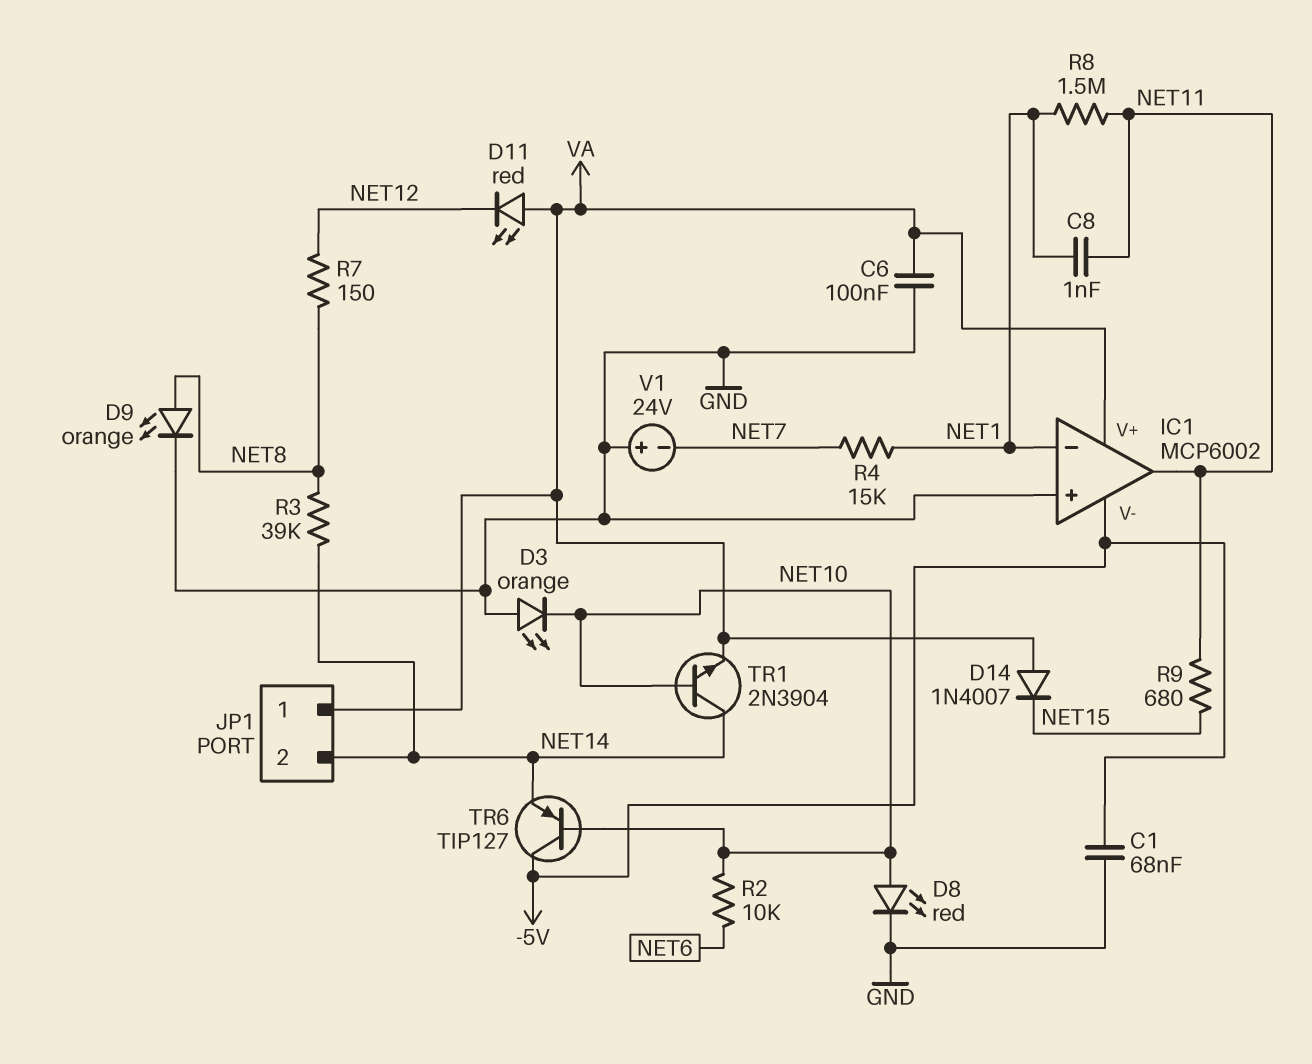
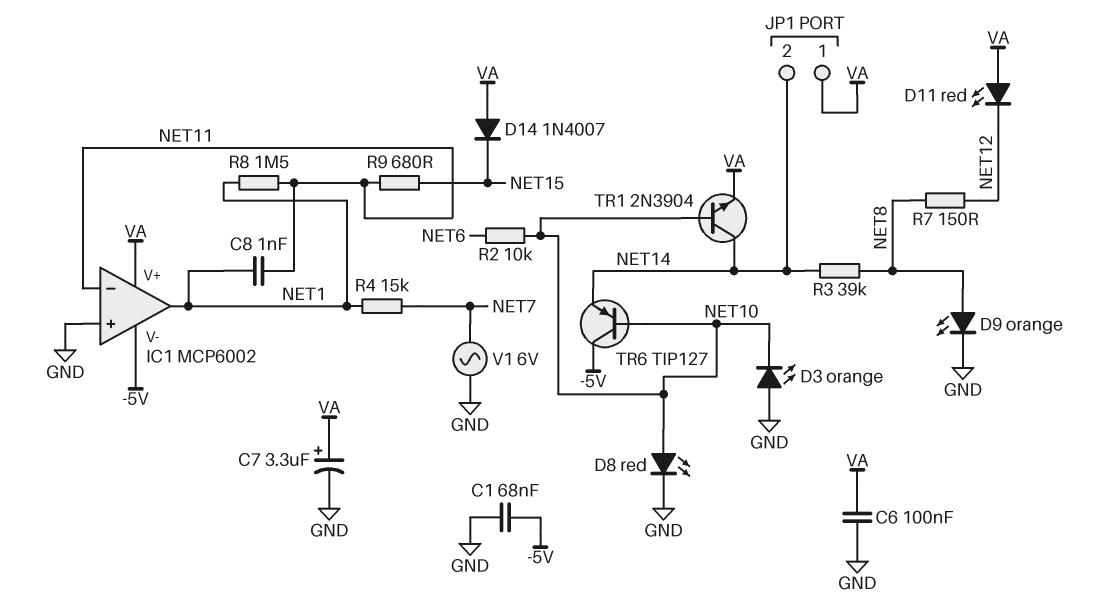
C7: none -> 3.3uF (plus VA, minus GND)
IC1 pin in-: NET1 -> NET11
IC1 pin out: NET11 -> NET1
V1: 24V (plus GND, minus NET7) -> AC 6V (GND, NET7)

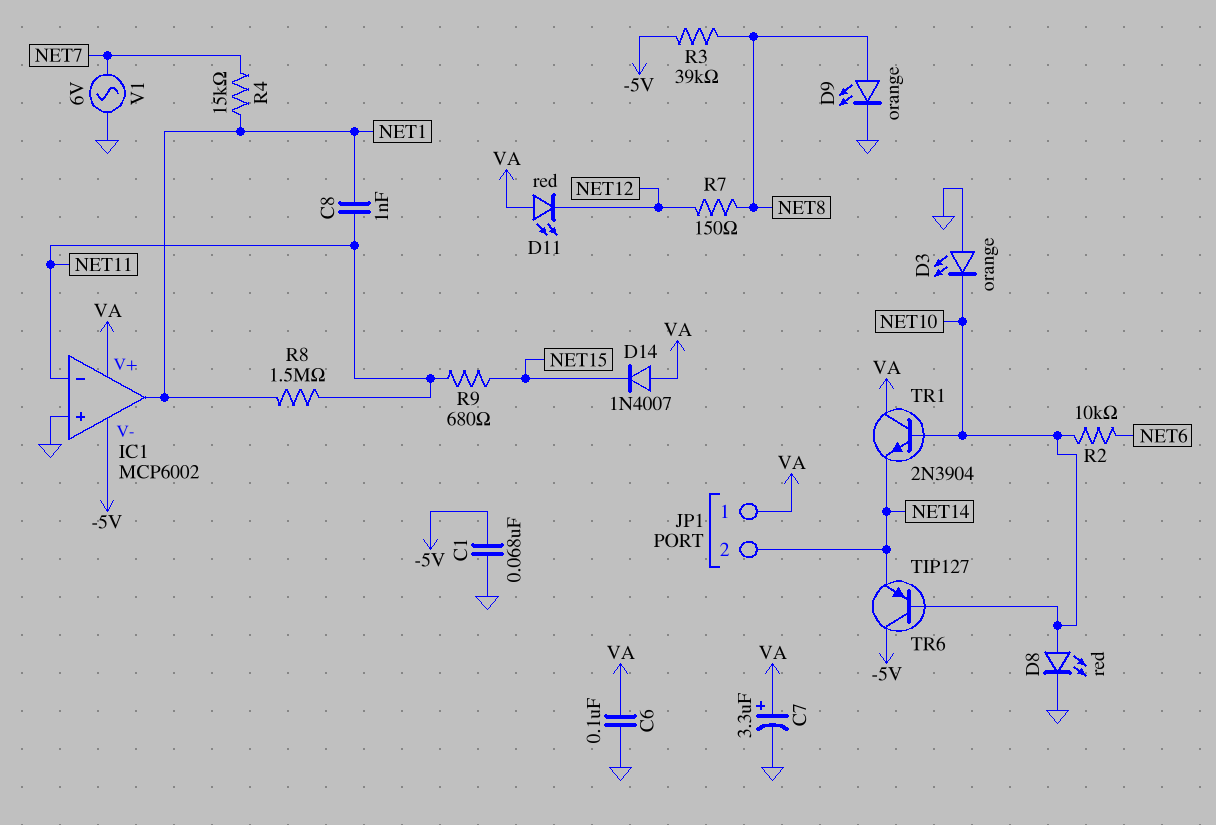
R3: 39k (NET8, NET14) -> 39k (-5V, NET8)
TR1: NPN 2N3904 (B NET10, C NET14, E VA) -> NPN 2N3904 (B NET10, C VA, E NET14)

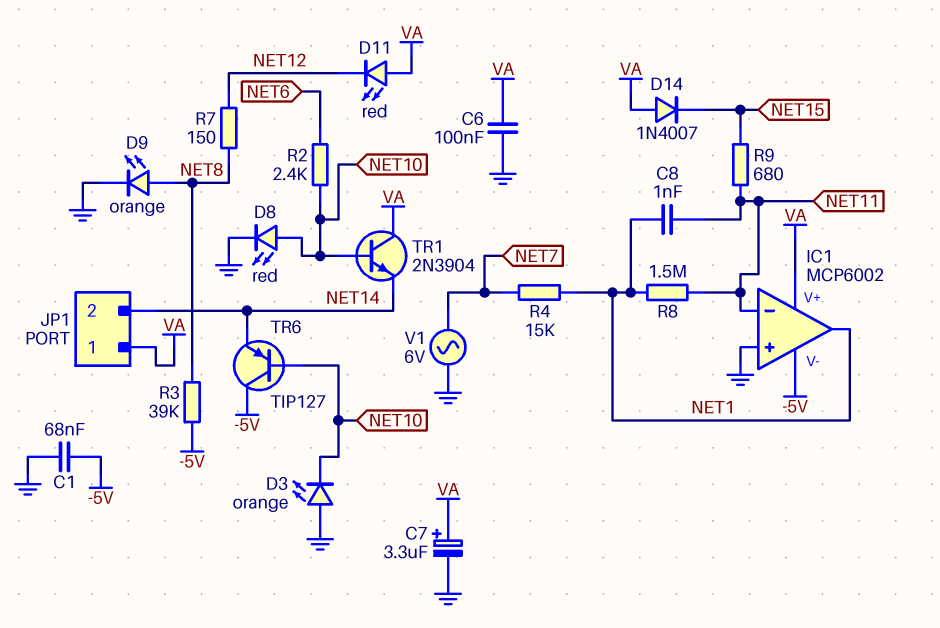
R2: 10k (NET6, NET10) -> 2.4k (NET6, NET10)

